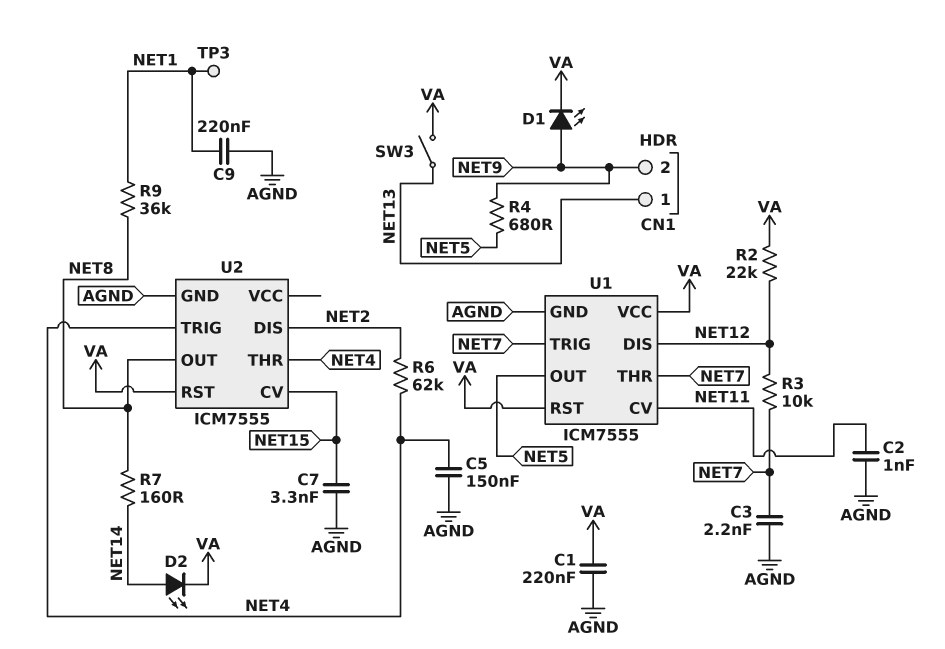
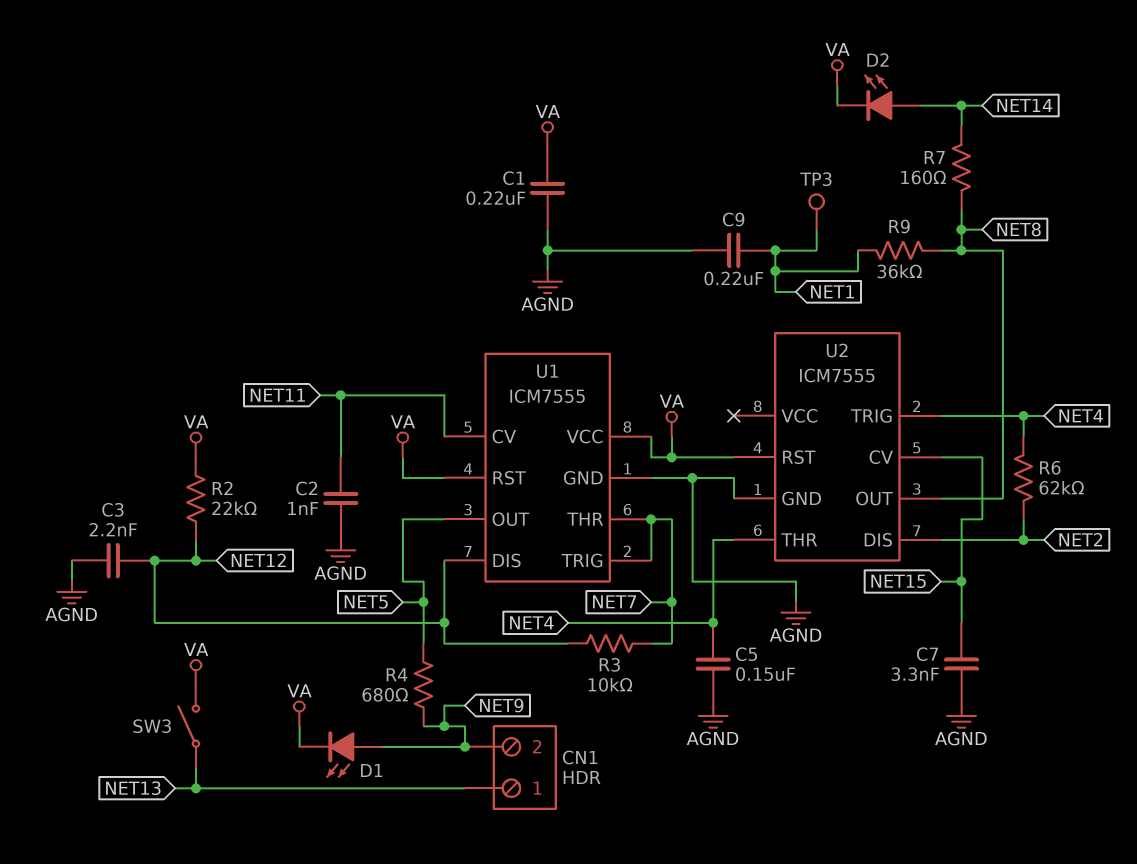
C3: 2.2nF (AGND, NET7) -> 2.2nF (AGND, NET12)

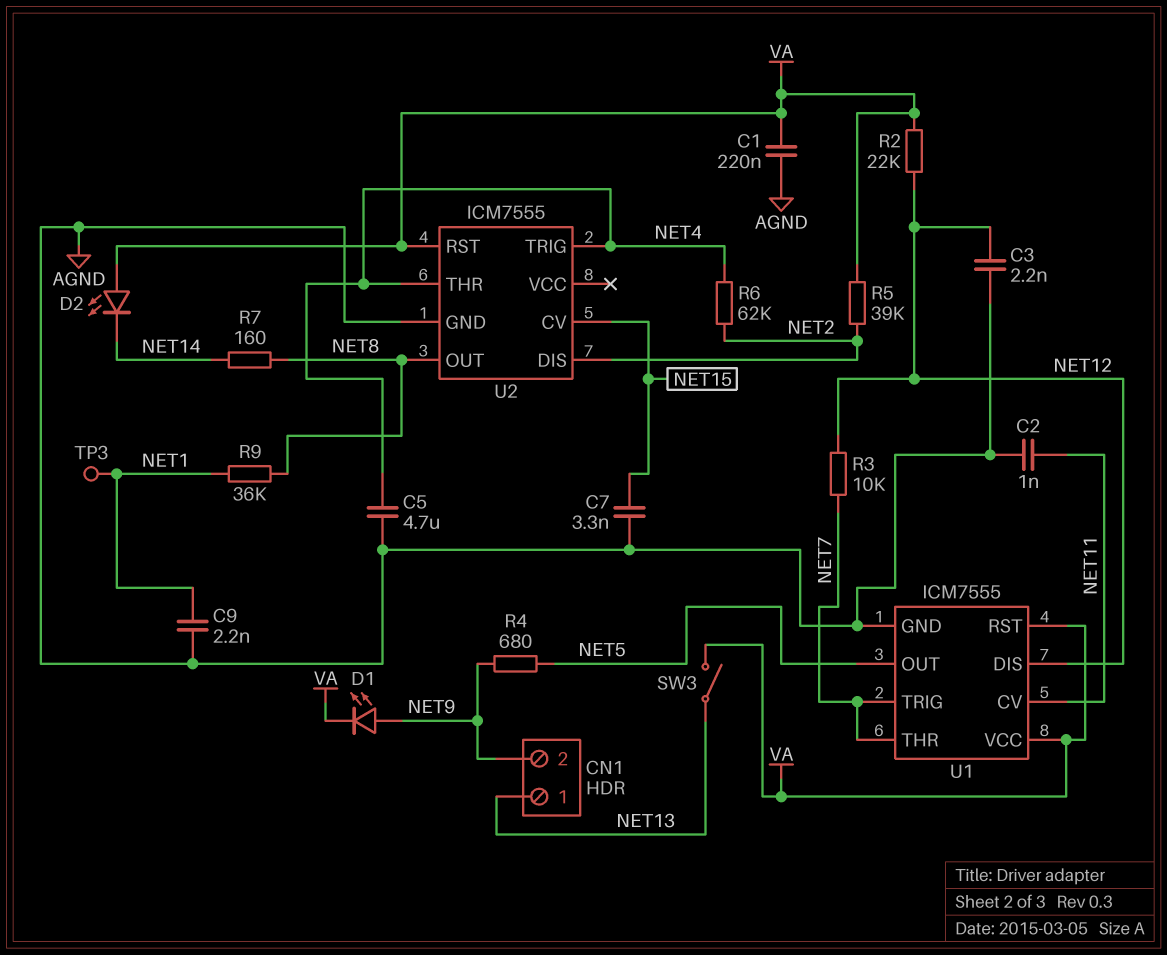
C5: 150nF (AGND, NET4) -> 4.7uF (AGND, NET4)
C9: 220nF (AGND, NET1) -> 2.2nF (AGND, NET1)
D2: LED (A NET14, K VA) -> LED (A VA, K NET14)
R5: none -> 39k (NET2, VA)

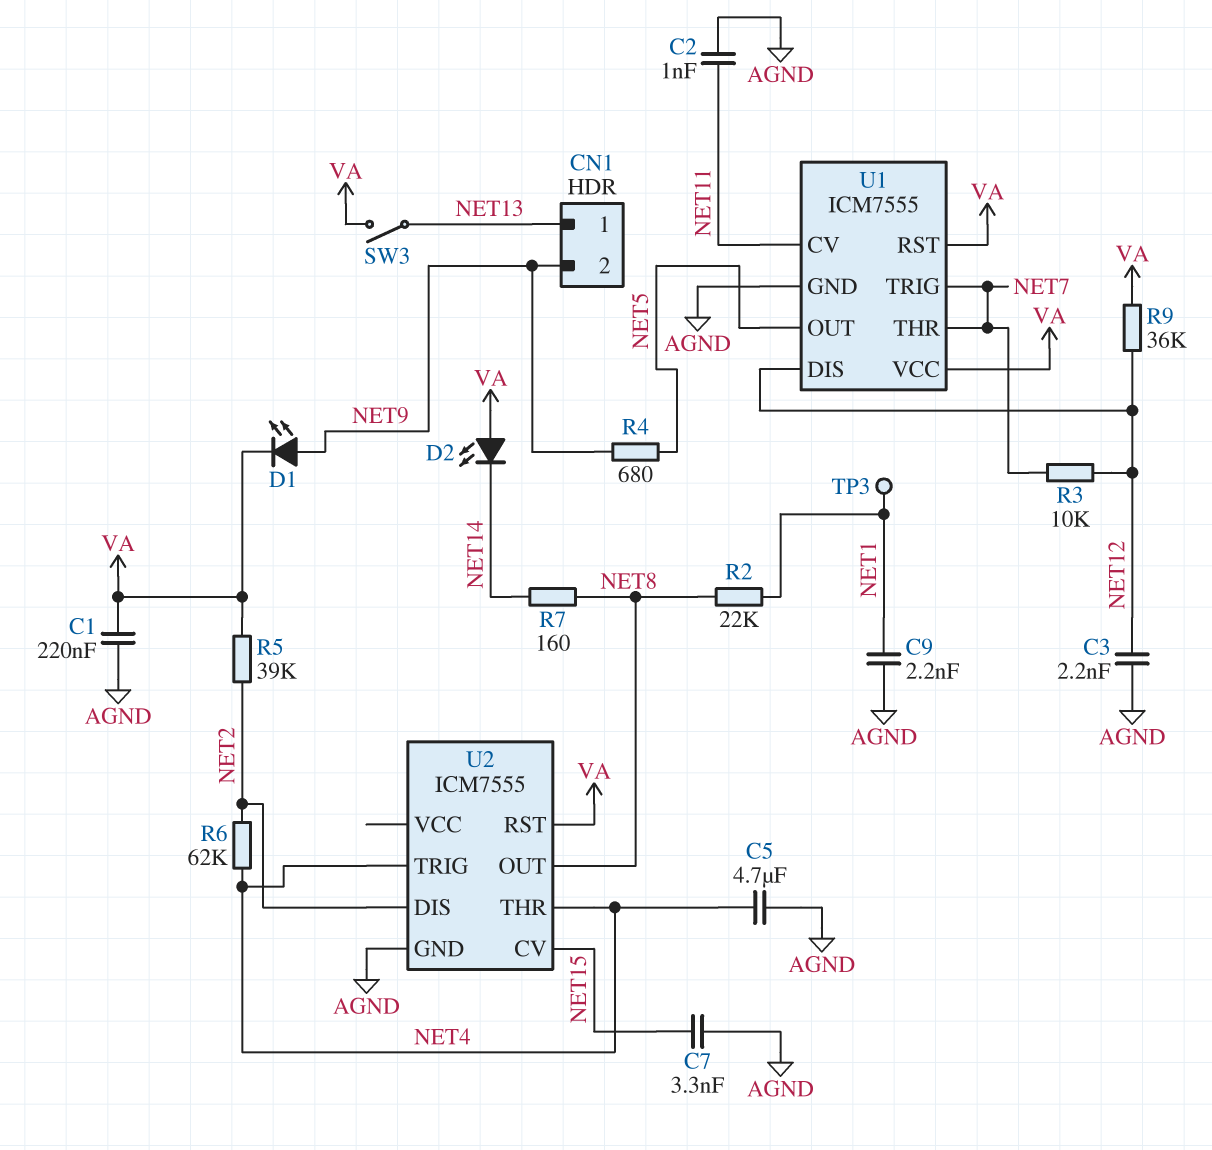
R2: 22k (NET12, VA) -> 22k (NET1, NET8)
R9: 36k (NET1, NET8) -> 36k (NET12, VA)

